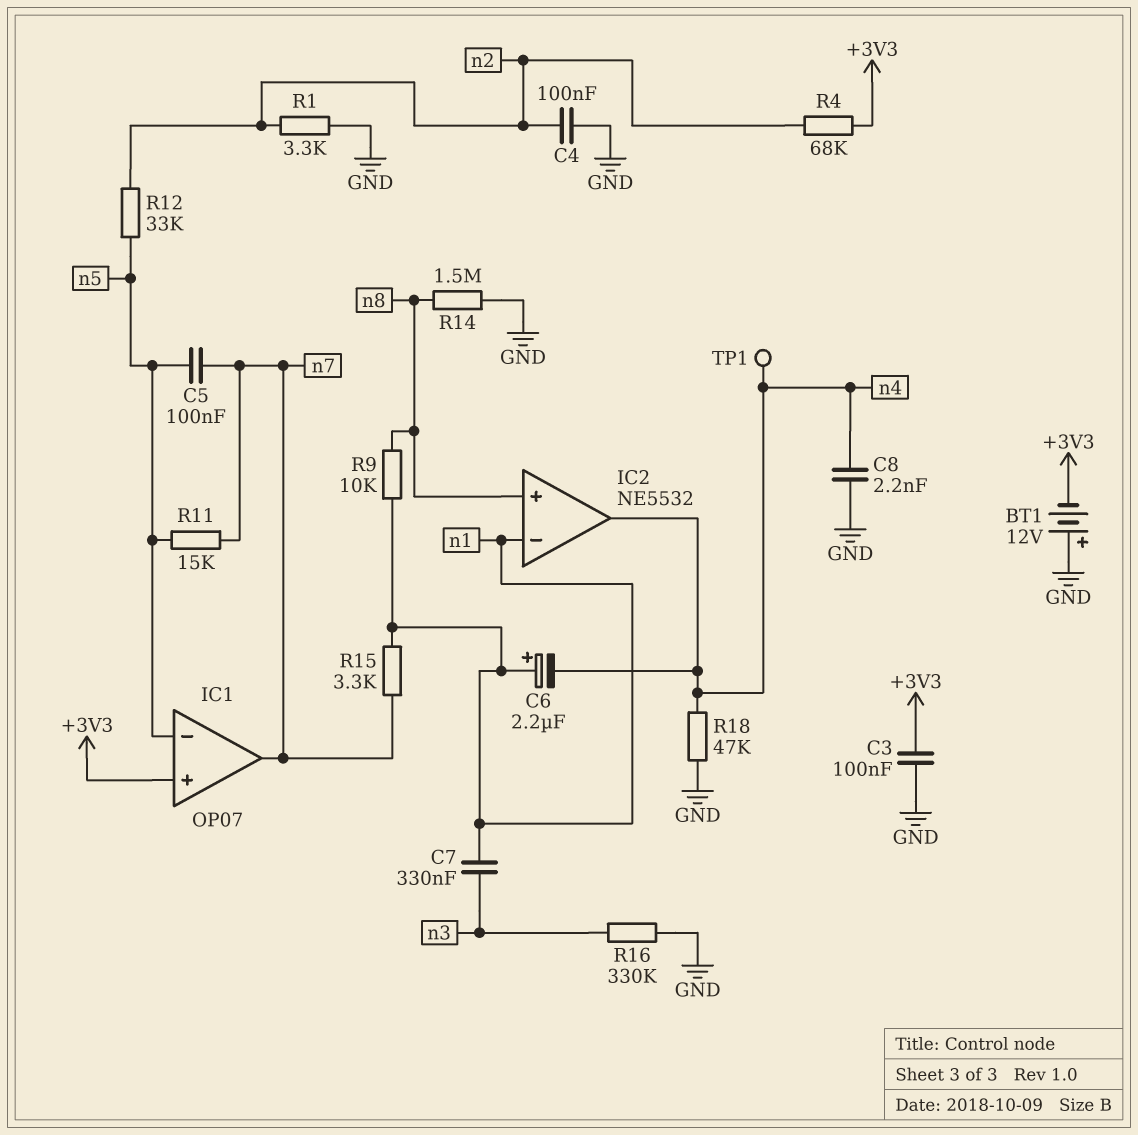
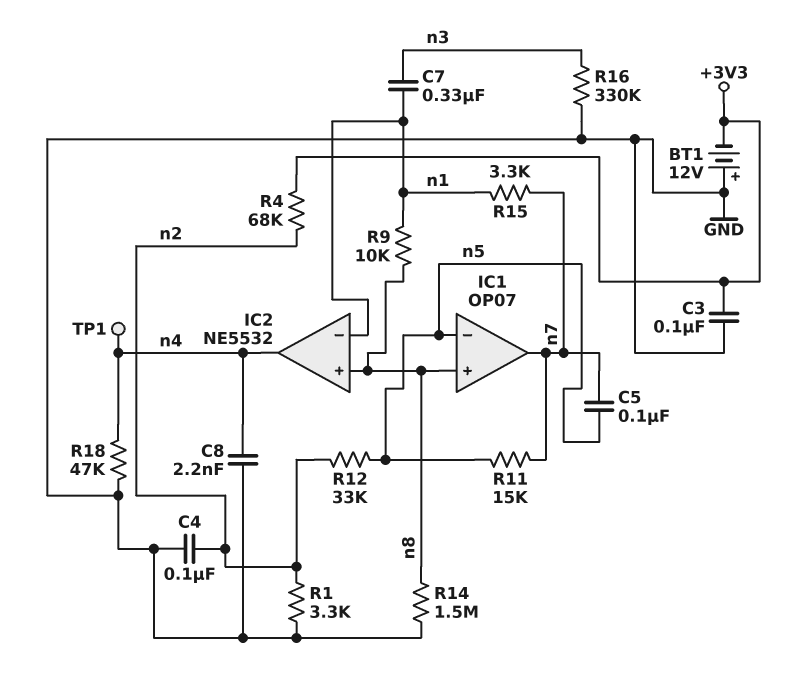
C6: 2.2uF (plus n1, minus n4) -> none
IC1 pin in+: +3V3 -> n8

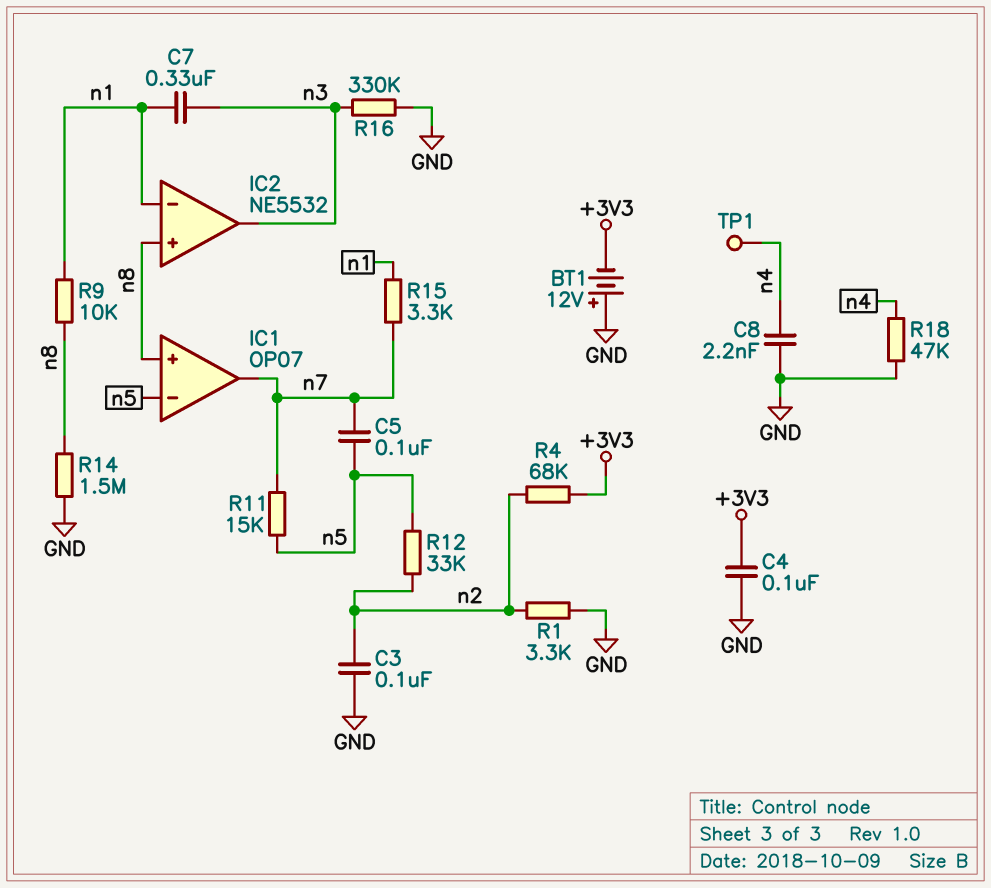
C3: 100nF (+3V3, GND) -> 100nF (GND, n2)
C4: 100nF (GND, n2) -> 100nF (+3V3, GND)
IC2 pin out: n4 -> n3

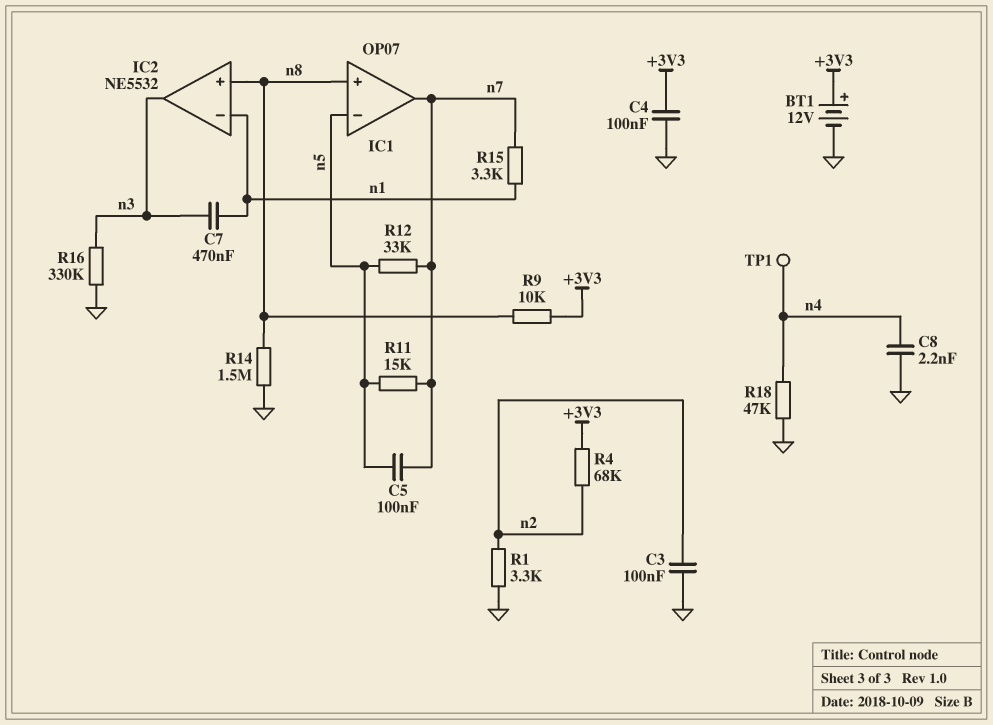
BT1: 12V (plus GND, minus +3V3) -> 12V (plus +3V3, minus GND)
C7: 330nF (n1, n3) -> 470nF (n1, n3)
R9: 10k (n1, n8) -> 10k (+3V3, n8)
R12: 33k (n2, n5) -> 33k (n5, n7)

